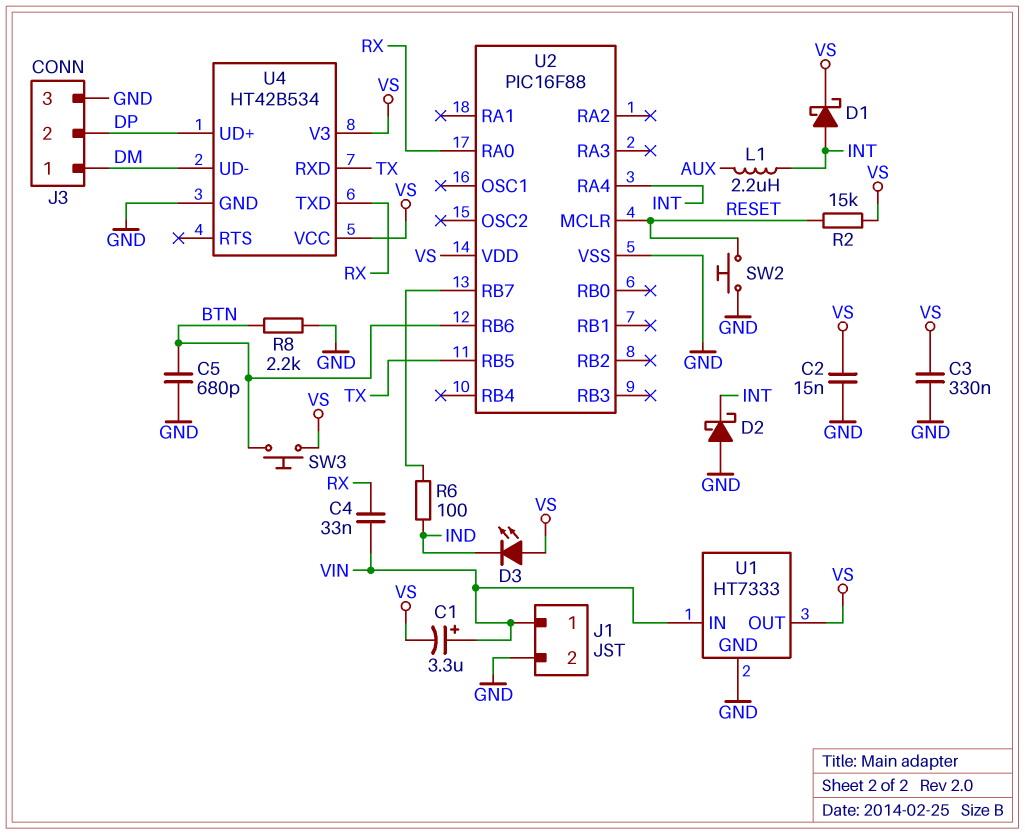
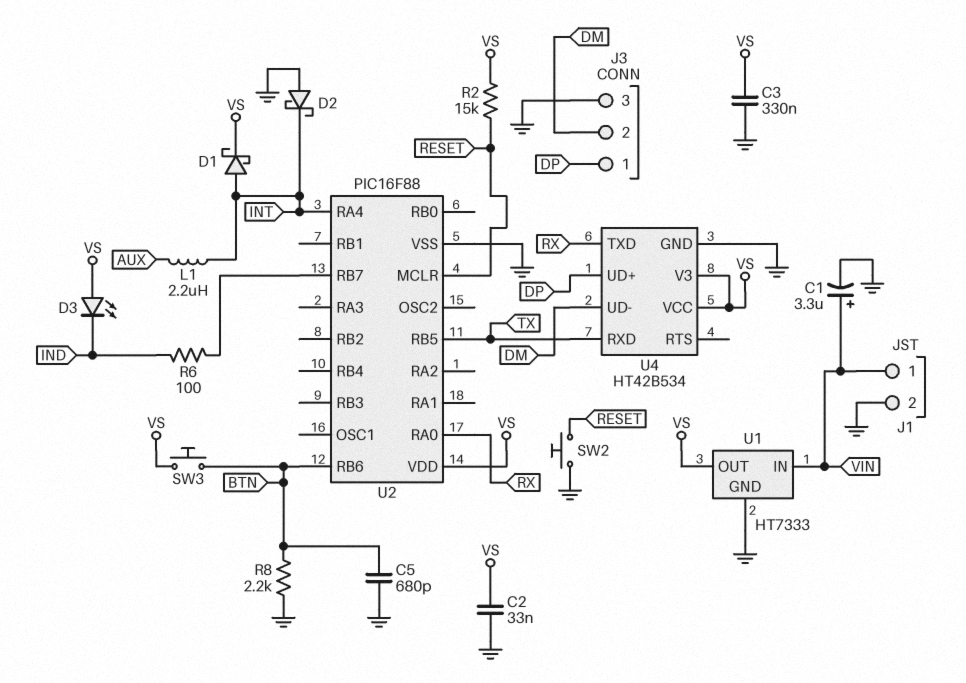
C1: 3.3uF (plus VIN, minus VS) -> 3.3uF (plus VIN, minus GND)
C2: 15nF (GND, VS) -> 33nF (GND, VS)
C4: 33nF (RX, VIN) -> none
J3 pin 1: DM -> DP
J3 pin 2: DP -> DM

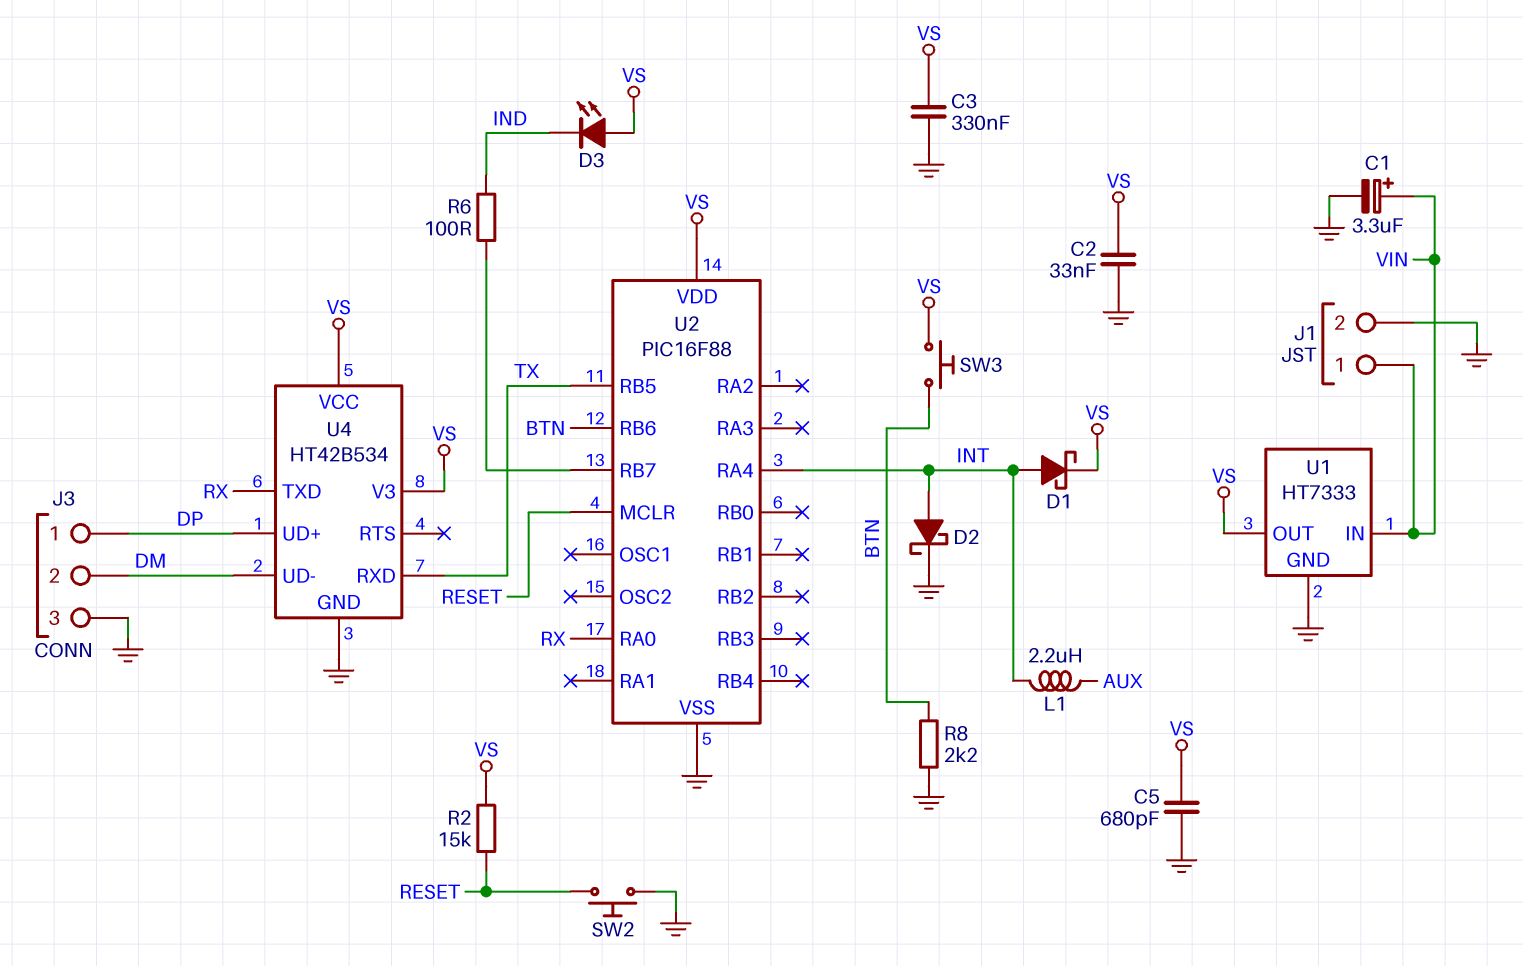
C5: 680pF (BTN, GND) -> 680pF (GND, VS)
D2: schottky (A GND, K INT) -> schottky (A INT, K GND)

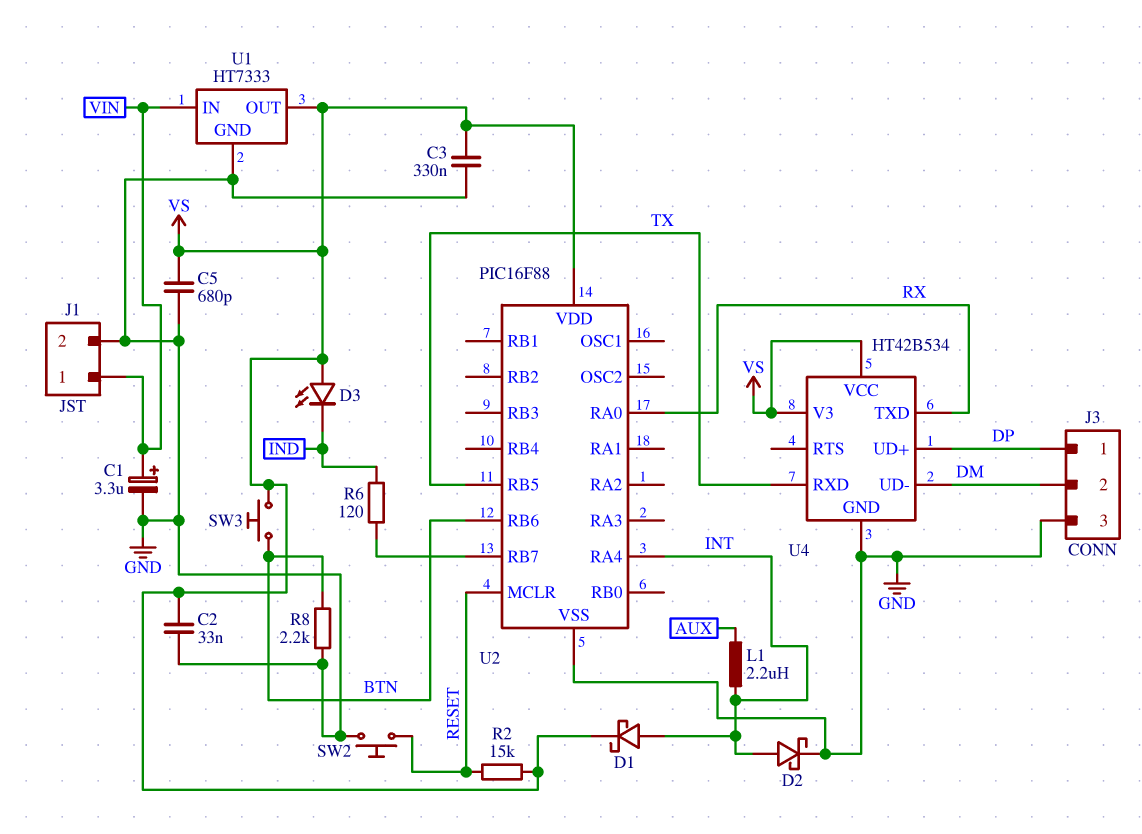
R6: 100 (IND, U2/RB7) -> 120 (IND, U2/RB7)

